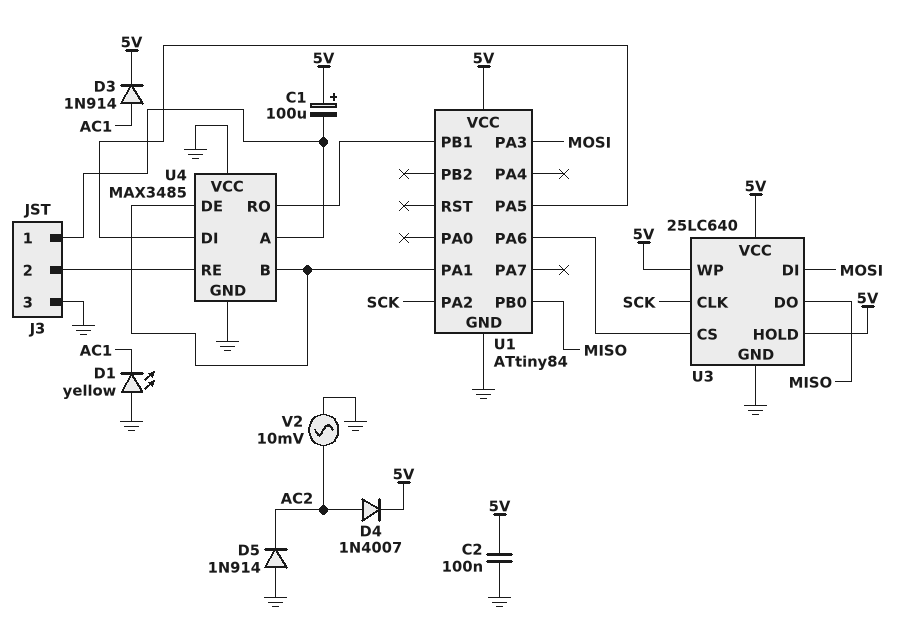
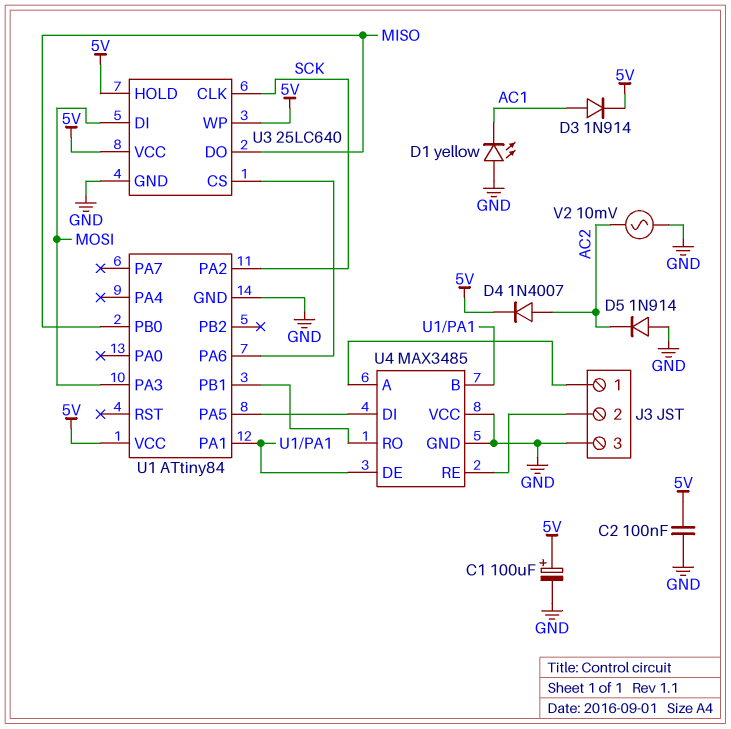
C1: 100uF (plus 5V, minus J3/1) -> 100uF (plus 5V, minus GND)

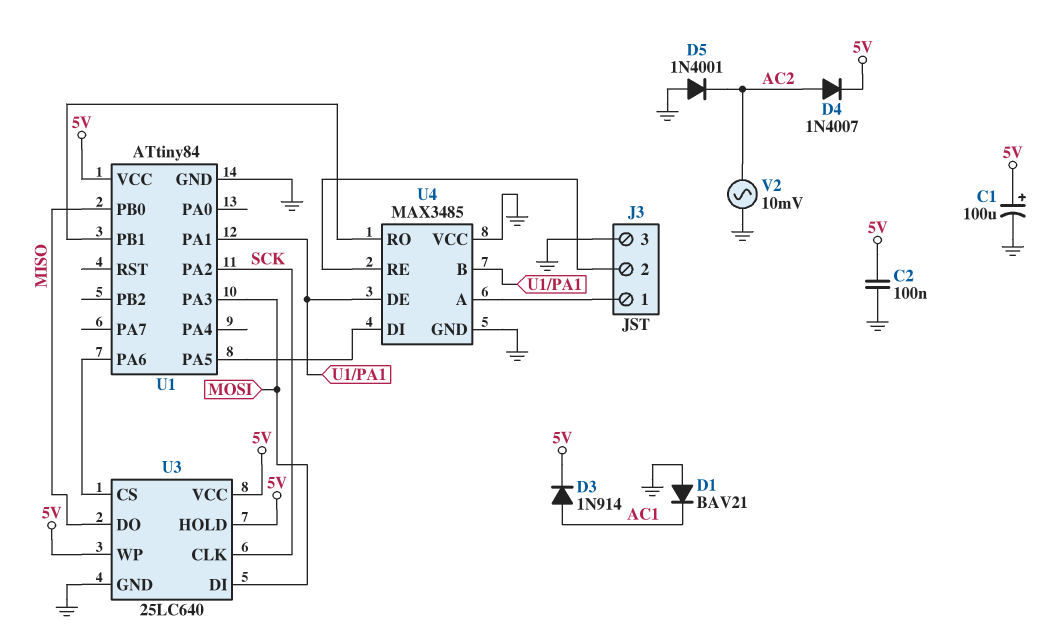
D1: LED yellow (A GND, K AC1) -> diode BAV21 (A GND, K AC1)
D5: diode 1N914 (A GND, K AC2) -> diode 1N4001 (A GND, K AC2)

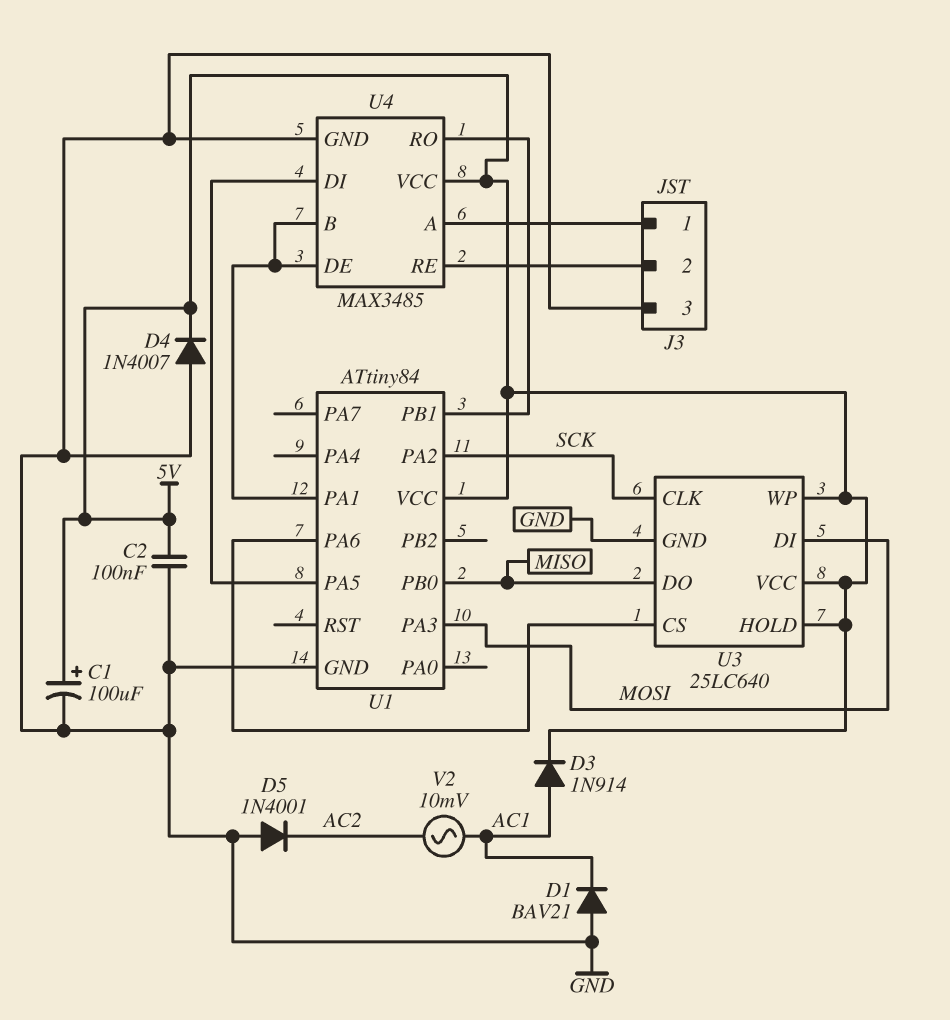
D4: diode 1N4007 (A AC2, K 5V) -> diode 1N4007 (A GND, K 5V)
U4 pin VCC: GND -> 5V
V2: AC 10mV (AC2, GND) -> AC 10mV (AC1, AC2)

